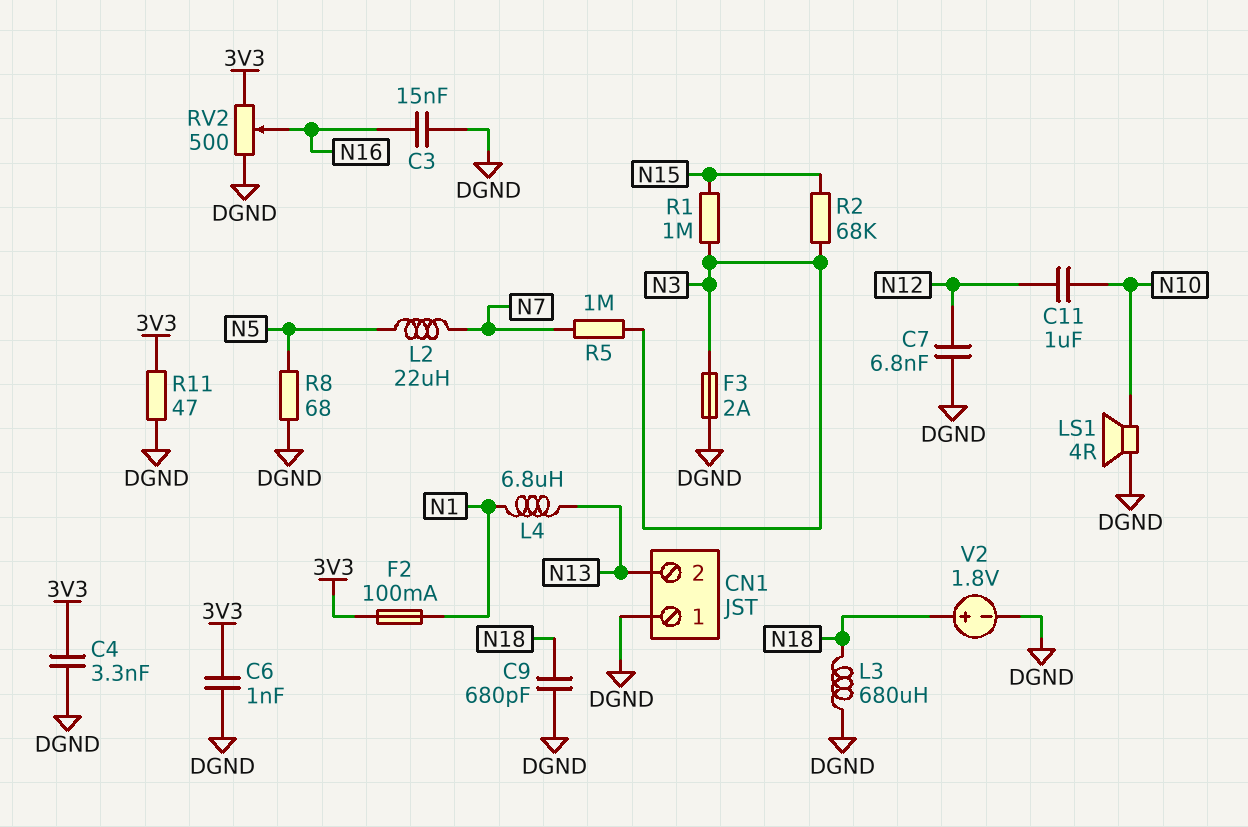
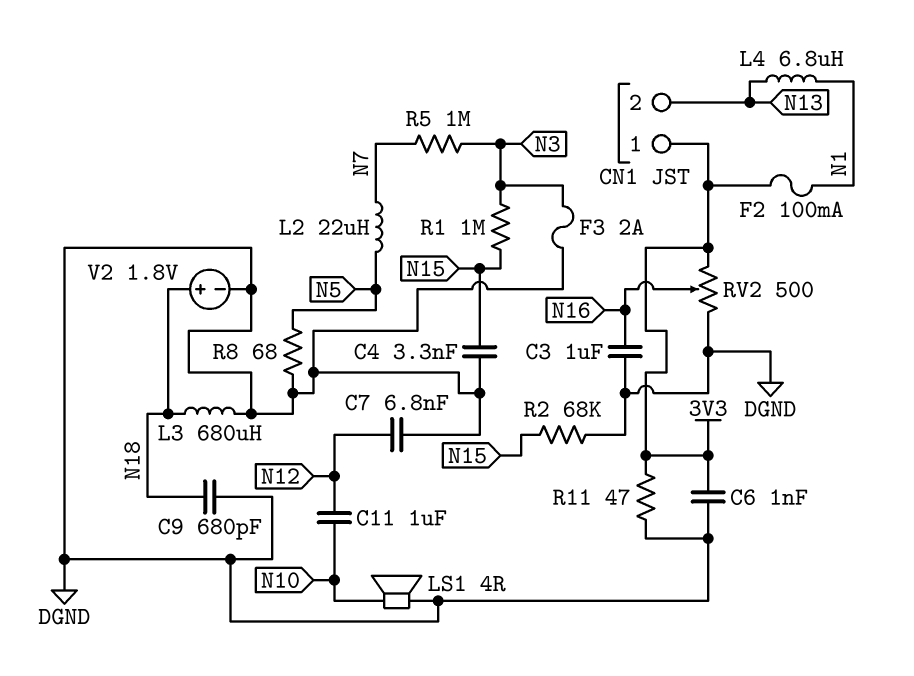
C3: 15nF (DGND, N16) -> 1uF (DGND, N16)
C4: 3.3nF (3V3, DGND) -> 3.3nF (DGND, N15)
CN1 pin 1: DGND -> 3V3
R2: 68k (N3, N15) -> 68k (DGND, N15)

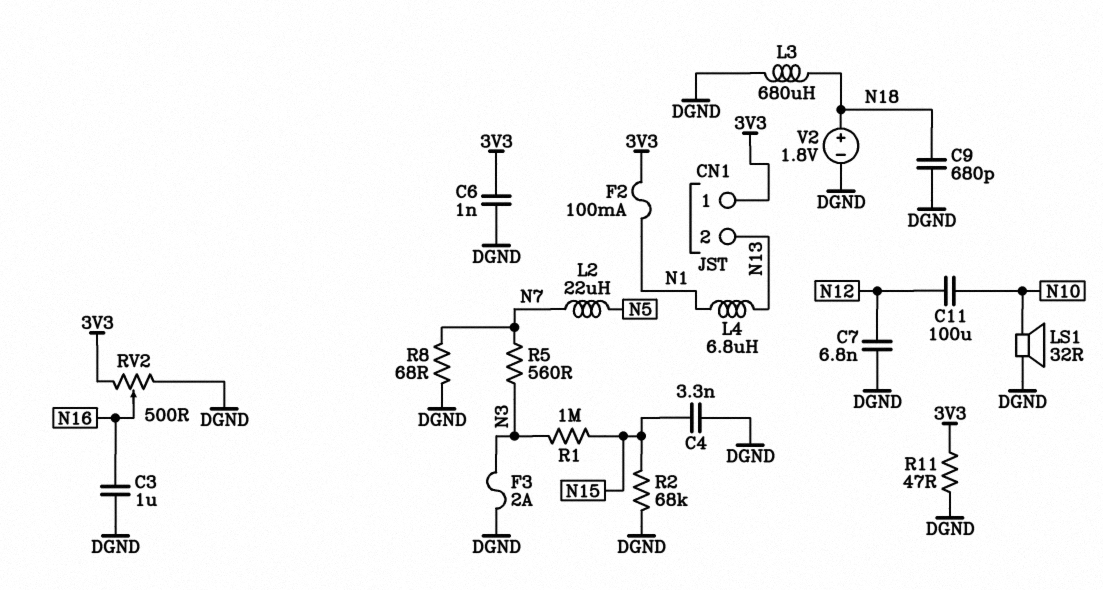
C11: 1uF (N10, N12) -> 100uF (N10, N12)
LS1: speaker 4R (DGND, N10) -> speaker 32R (DGND, N10)
R5: 1M (N3, N7) -> 560 (N3, N7)
R8: 68 (DGND, N5) -> 68 (DGND, N7)

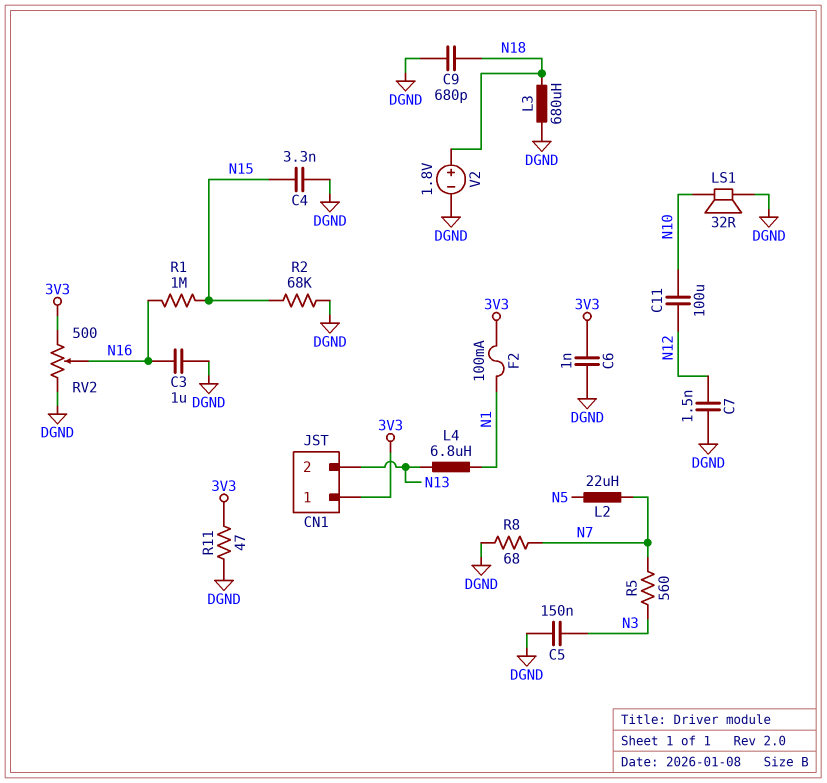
C5: none -> 150nF (DGND, N3)
C7: 6.8nF (DGND, N12) -> 1.5nF (DGND, N12)
F3: 2A (DGND, N3) -> none
R1: 1M (N3, N15) -> 1M (N15, N16)

